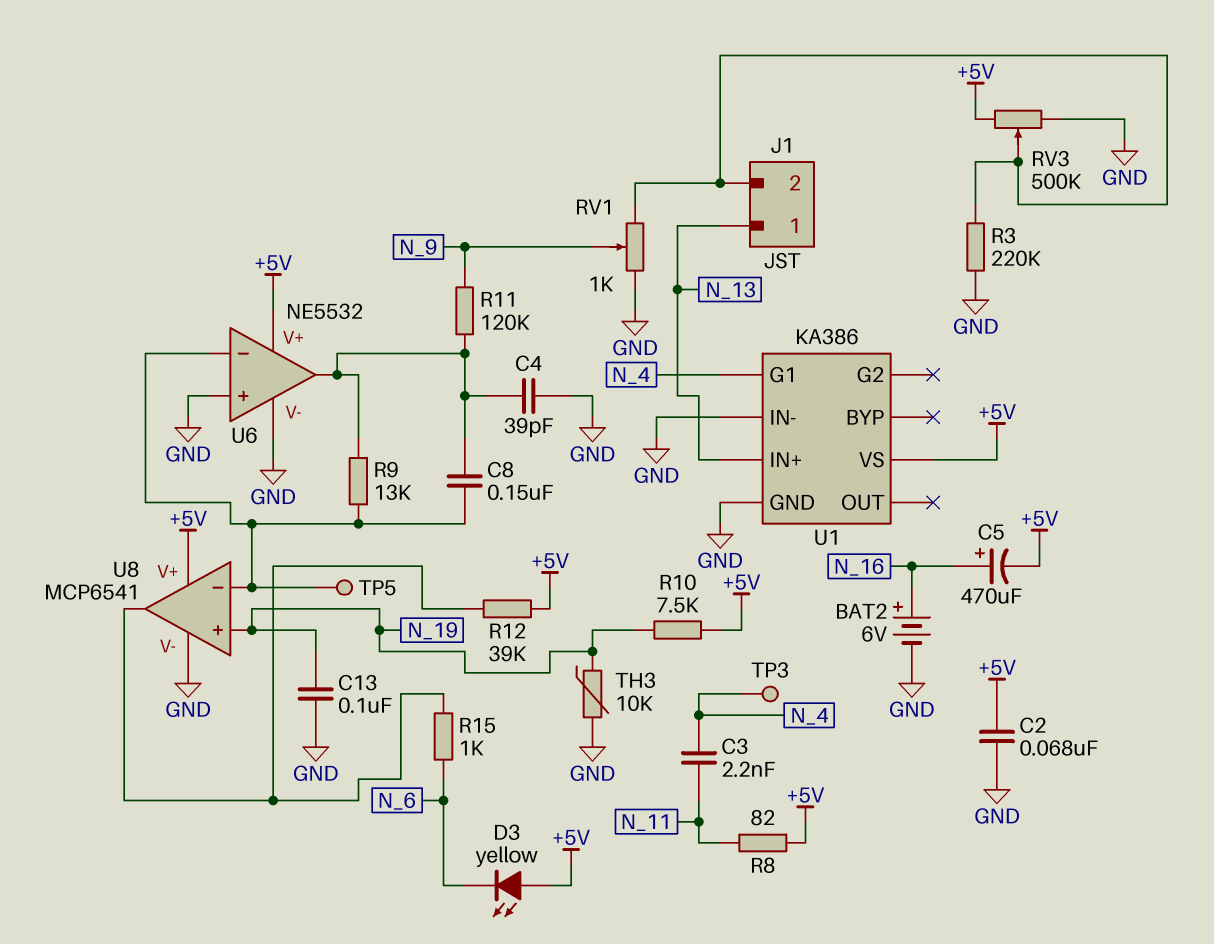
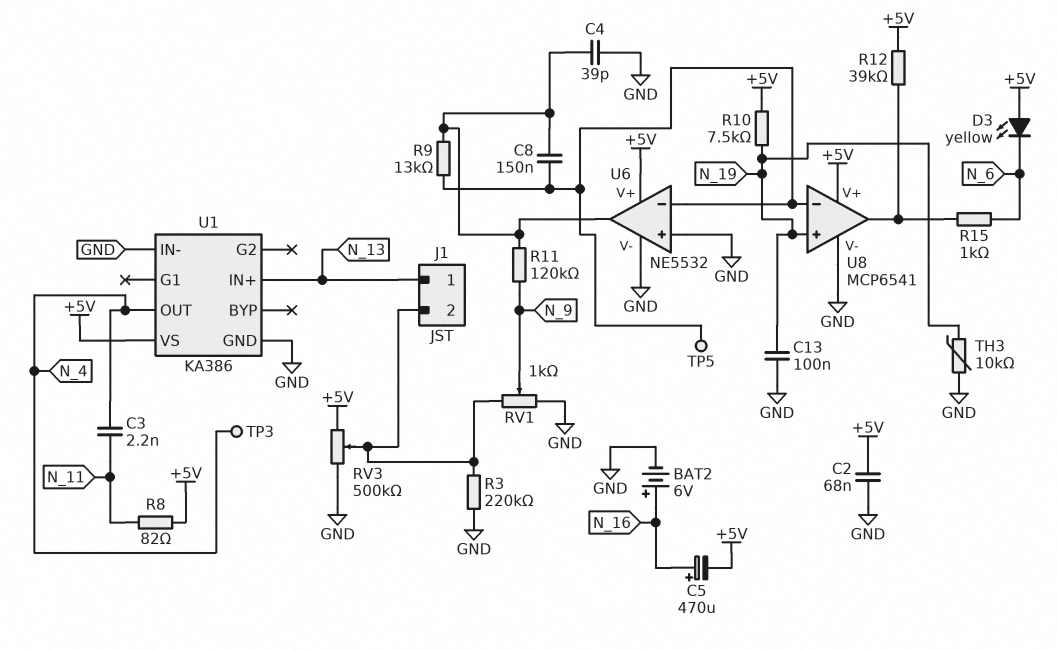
U1 pin G1: N_4 -> none
U1 pin OUT: none -> N_4

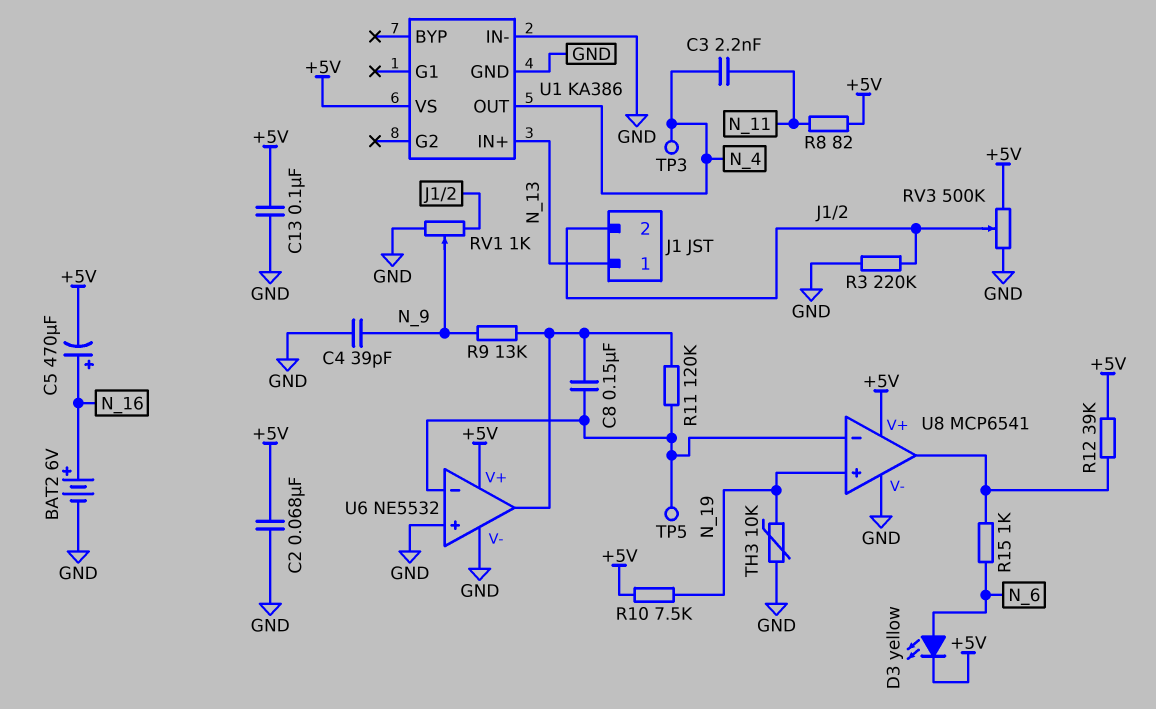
C4: 39pF (GND, U6/out) -> 39pF (GND, N_9)
C13: 100nF (GND, N_19) -> 100nF (+5V, GND)
D3: LED yellow (A +5V, K N_6) -> LED yellow (A N_6, K +5V)
R9: 13k (U6/in-, U6/out) -> 13k (N_9, U6/out)
R11: 120k (N_9, U6/out) -> 120k (U6/in-, U6/out)

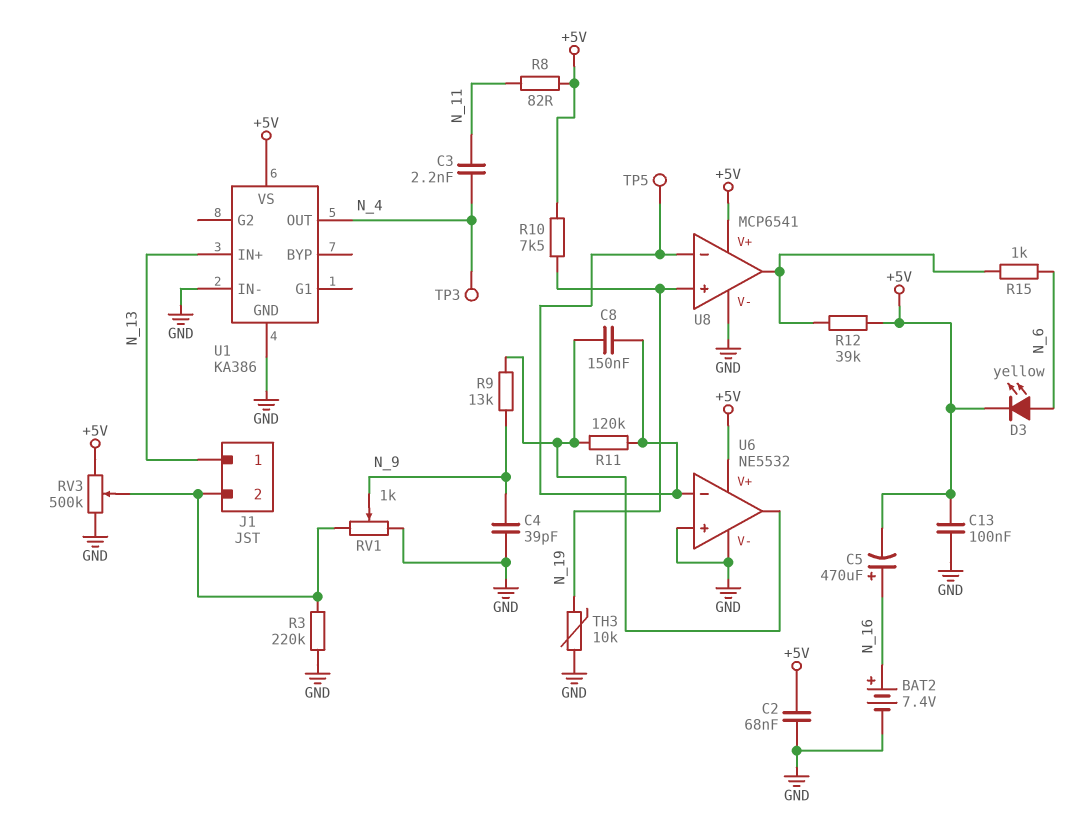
BAT2: 6V (plus N_16, minus GND) -> 7.4V (plus N_16, minus GND)

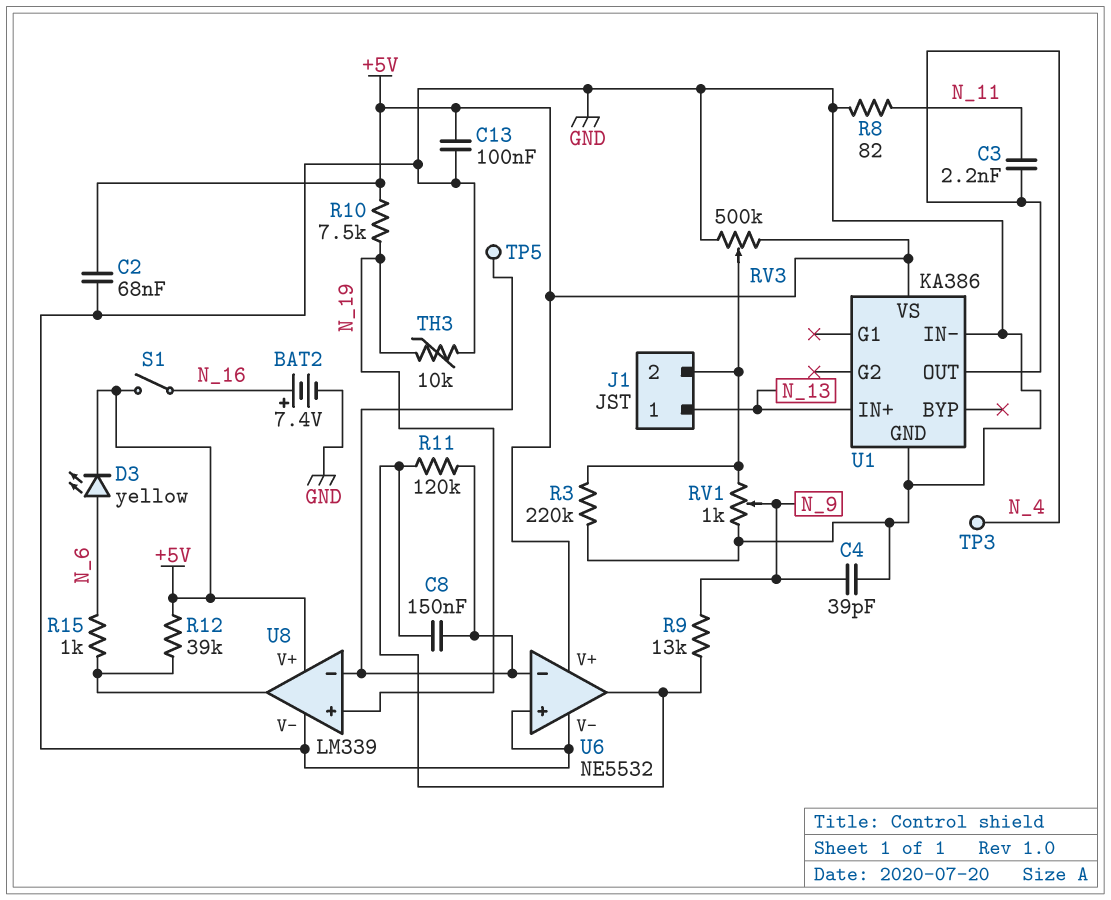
C5: 470uF (plus N_16, minus +5V) -> none
R8: 82 (+5V, N_11) -> 82 (GND, N_11)
S1: none -> switch (+5V, N_16)
U8: MCP6541 -> LM339

